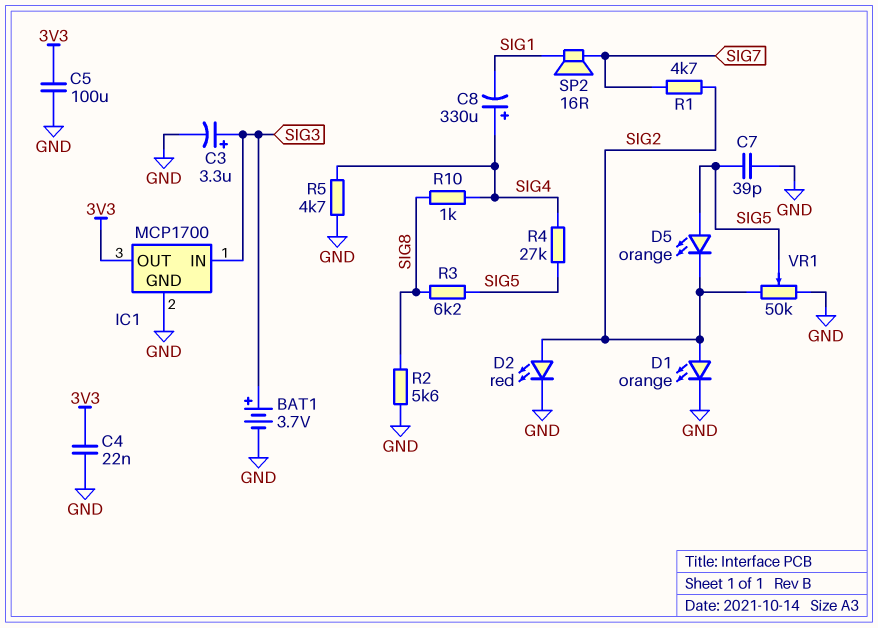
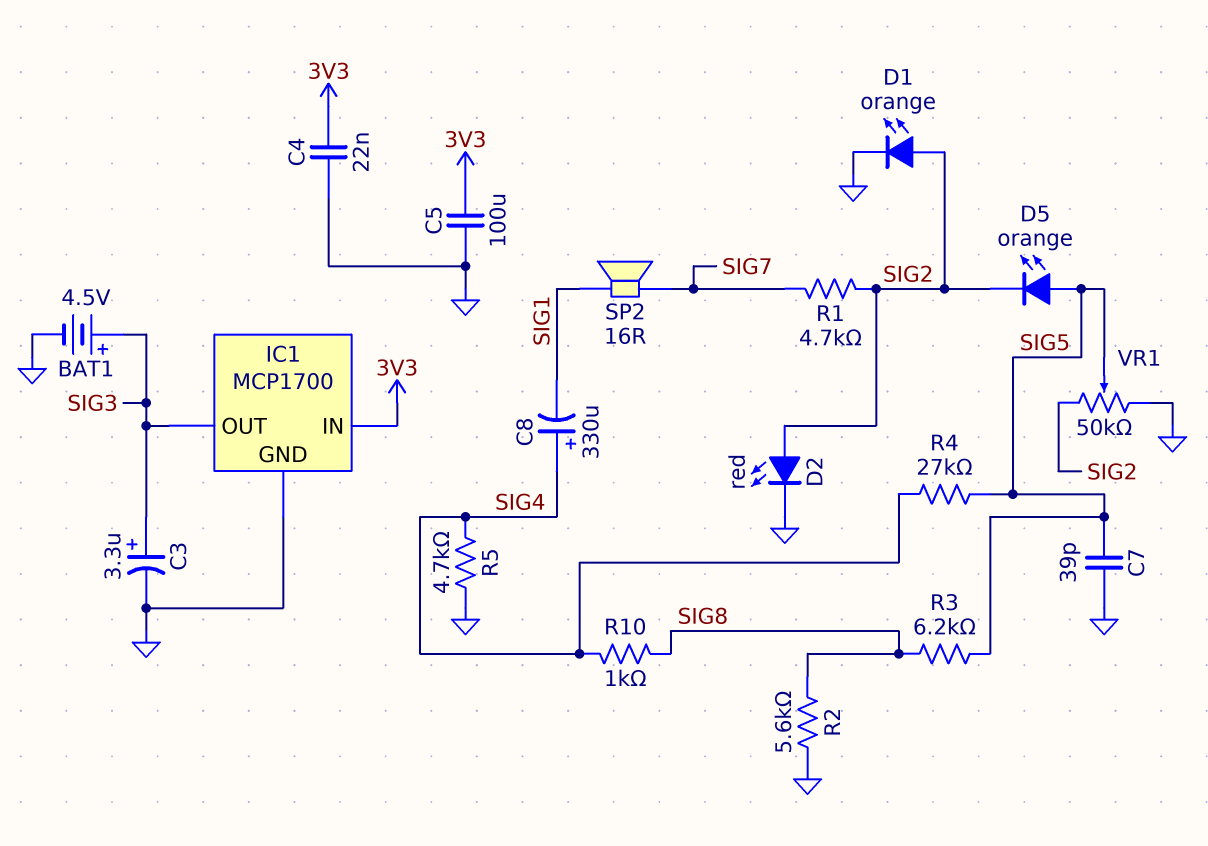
BAT1: 3.7V (plus SIG3, minus GND) -> 4.5V (plus SIG3, minus GND)
IC1 pin IN: SIG3 -> 3V3
IC1 pin OUT: 3V3 -> SIG3

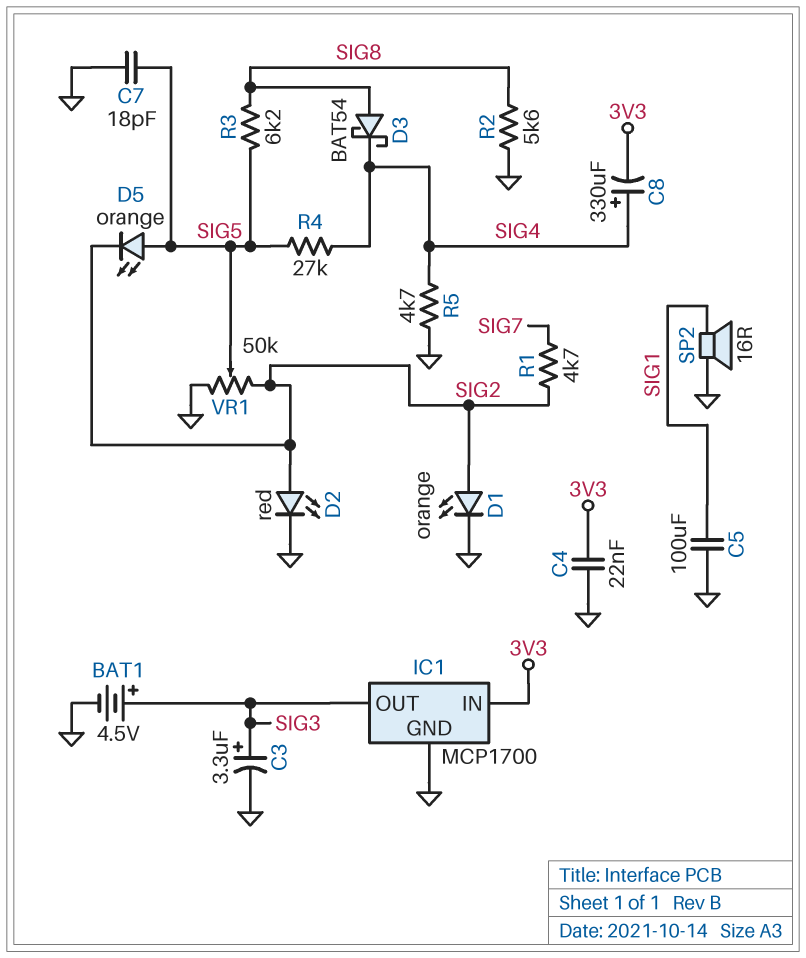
C5: 100uF (3V3, GND) -> 100uF (GND, SIG1)
C7: 39pF (GND, SIG5) -> 18pF (GND, SIG5)
C8: 330uF (plus SIG4, minus SIG1) -> 330uF (plus SIG4, minus 3V3)
D3: none -> schottky BAT54 (A SIG8, K SIG4)
R10: 1k (SIG4, SIG8) -> none
SP2: speaker 16R (SIG1, SIG7) -> speaker 16R (GND, SIG1)

